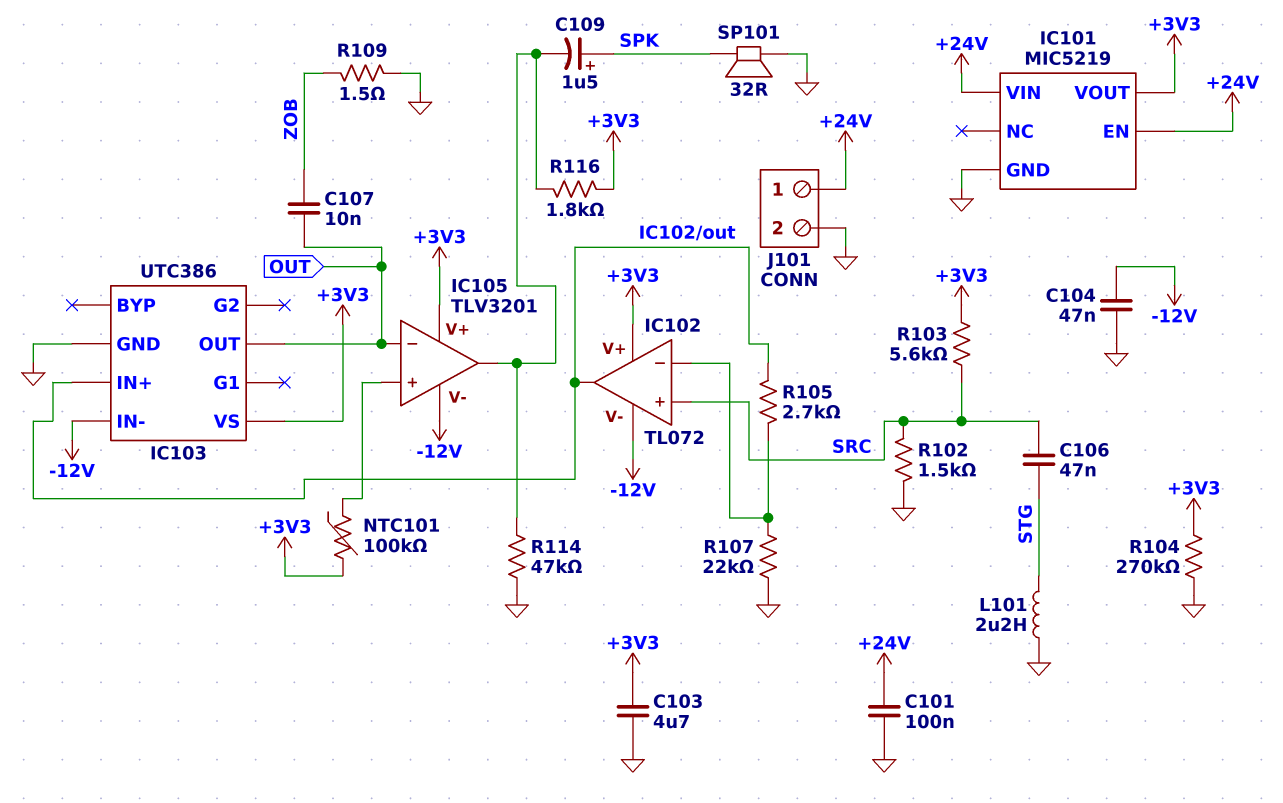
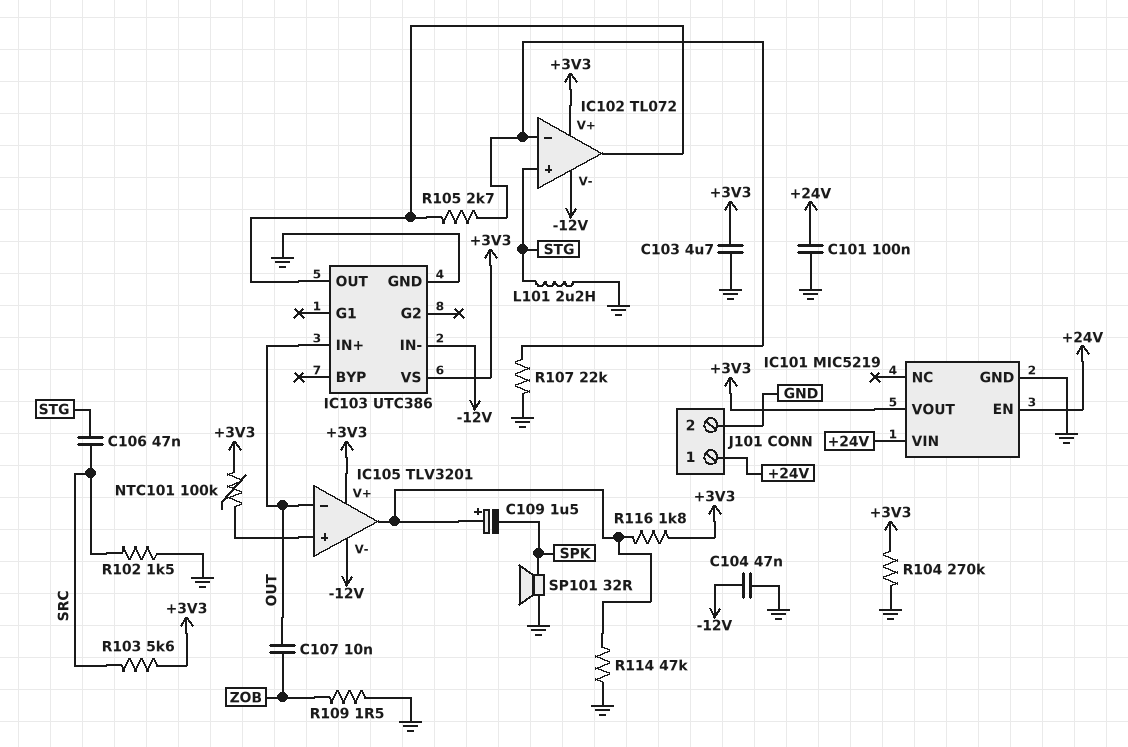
C109: 1.5uF (plus SPK, minus IC105/out) -> 1.5uF (plus IC105/out, minus SPK)
IC102 pin in+: SRC -> STG
IC103 pin IN+: IC102/out -> OUT
IC103 pin OUT: OUT -> IC102/out

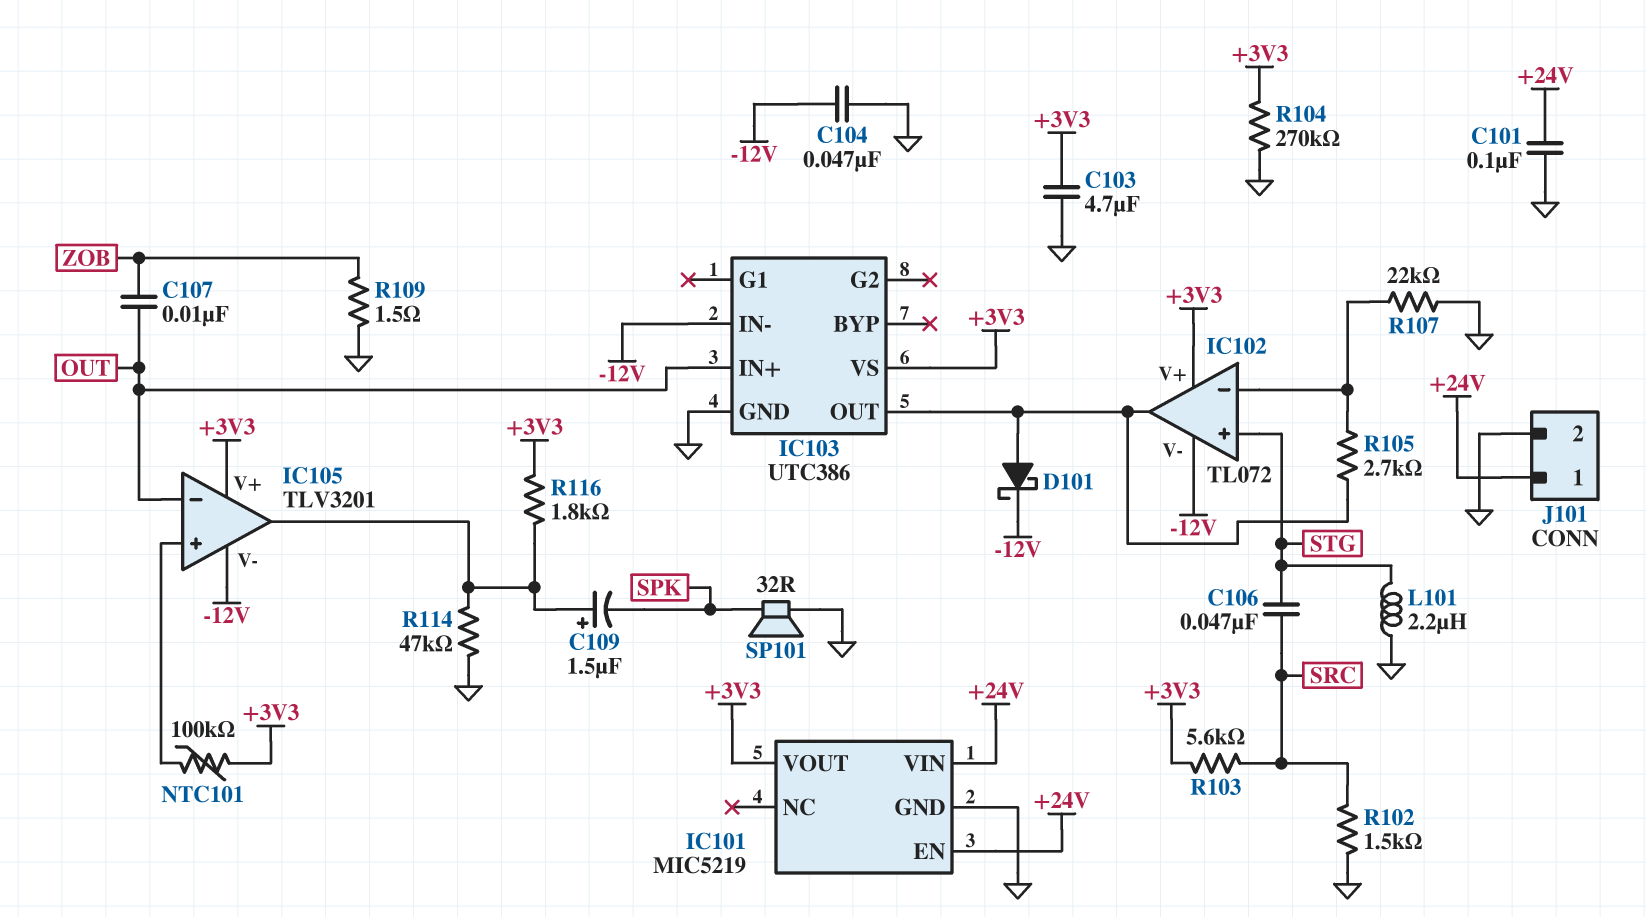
D101: none -> schottky (A IC102/out, K -12V)

